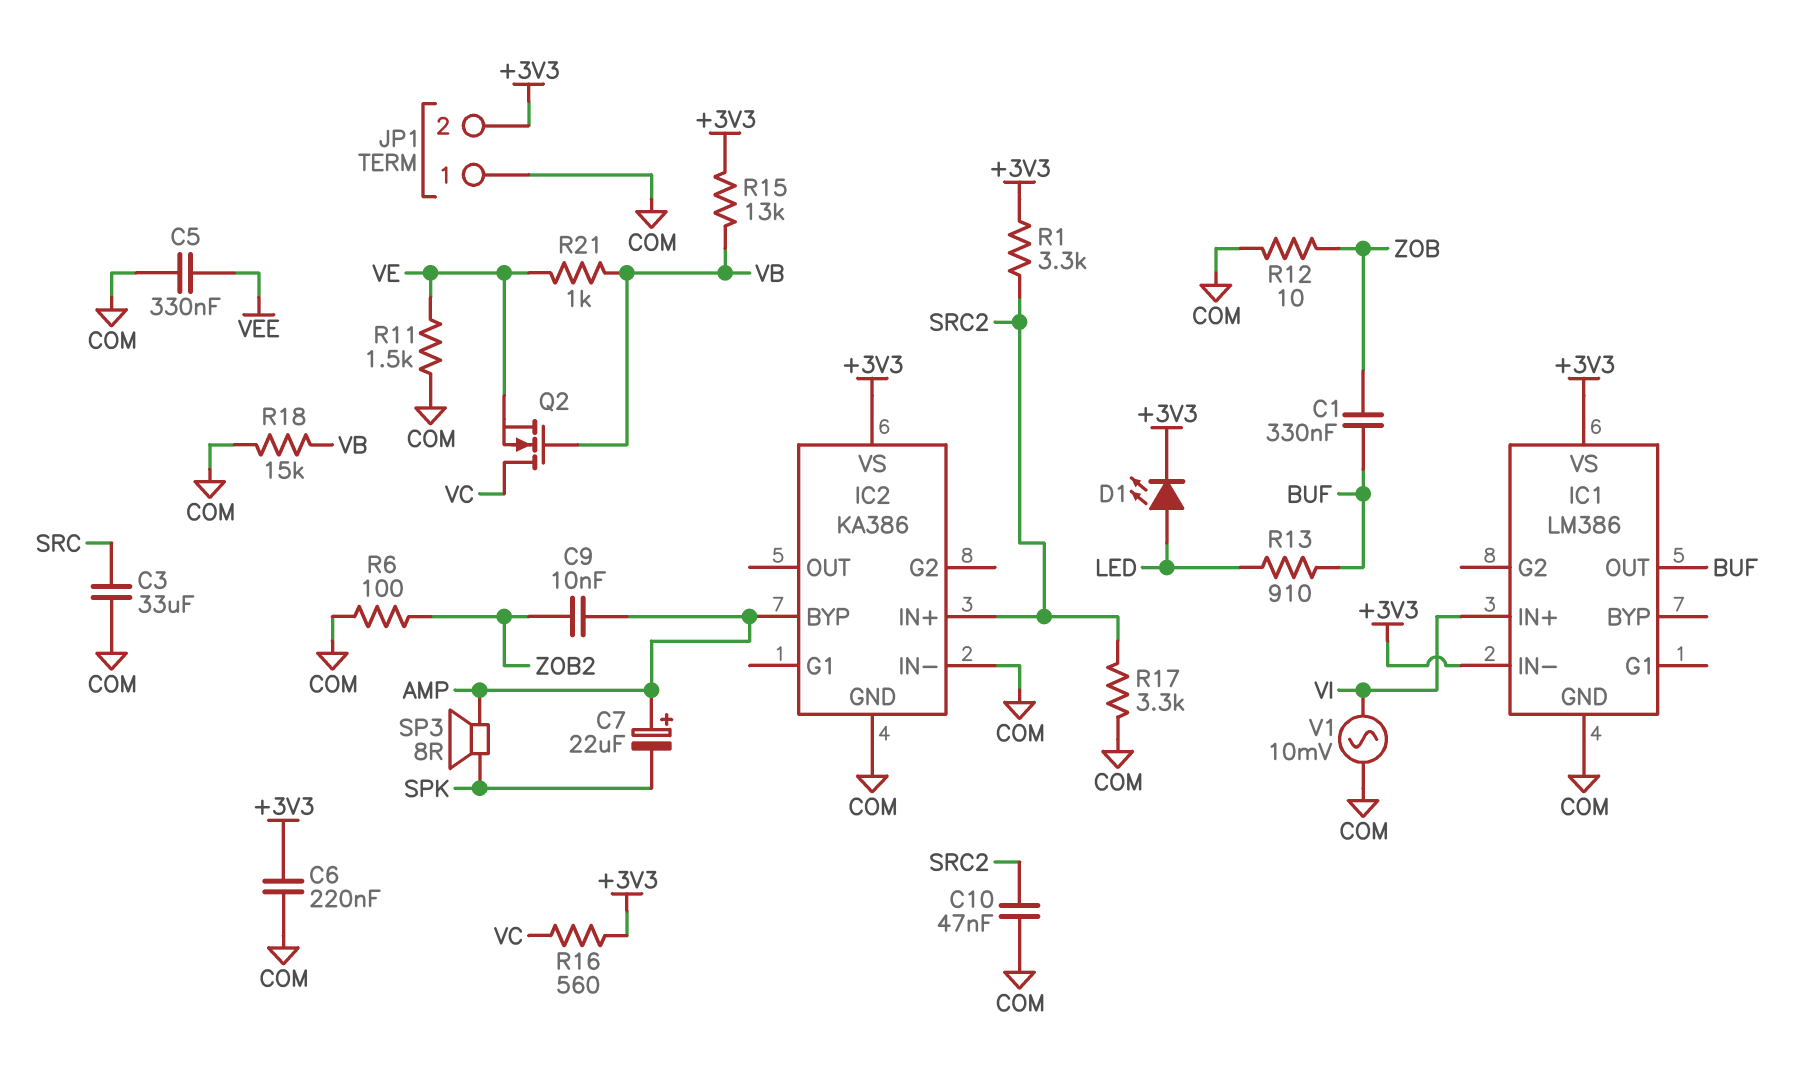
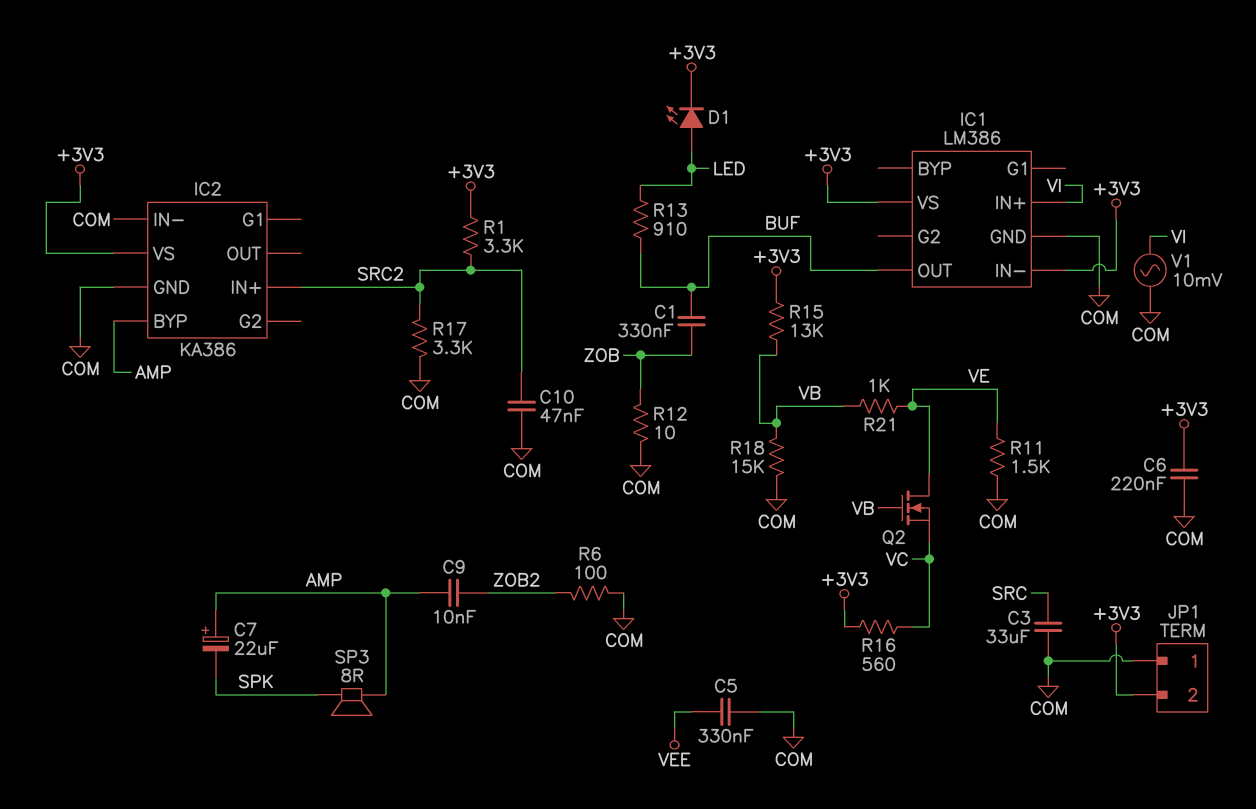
Q2: NMOS (G VB, D VC, S VE) -> NMOS (G VB, D VE, S VC)

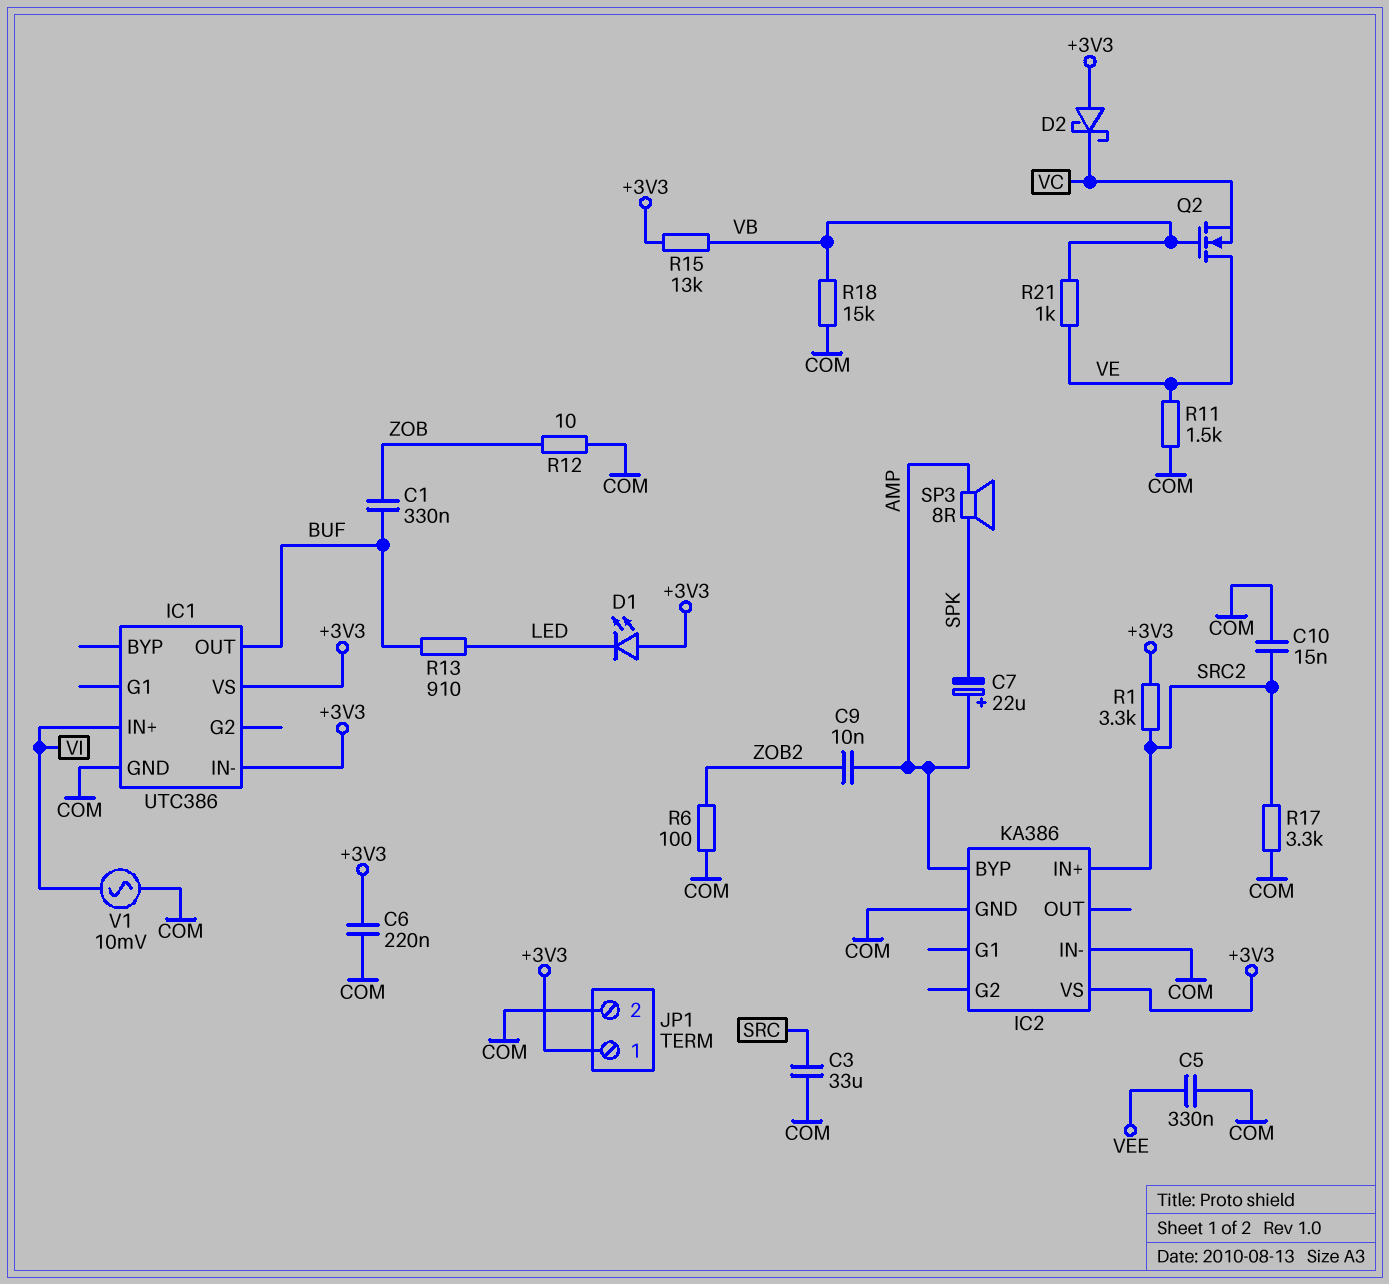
C10: 47nF (COM, SRC2) -> 15nF (COM, SRC2)
D1: LED (A LED, K +3V3) -> LED (A +3V3, K LED)
D2: none -> schottky (A +3V3, K VC)
IC1: LM386 -> UTC386
JP1 pin 1: COM -> +3V3
JP1 pin 2: +3V3 -> COM
R16: 560 (+3V3, VC) -> none

